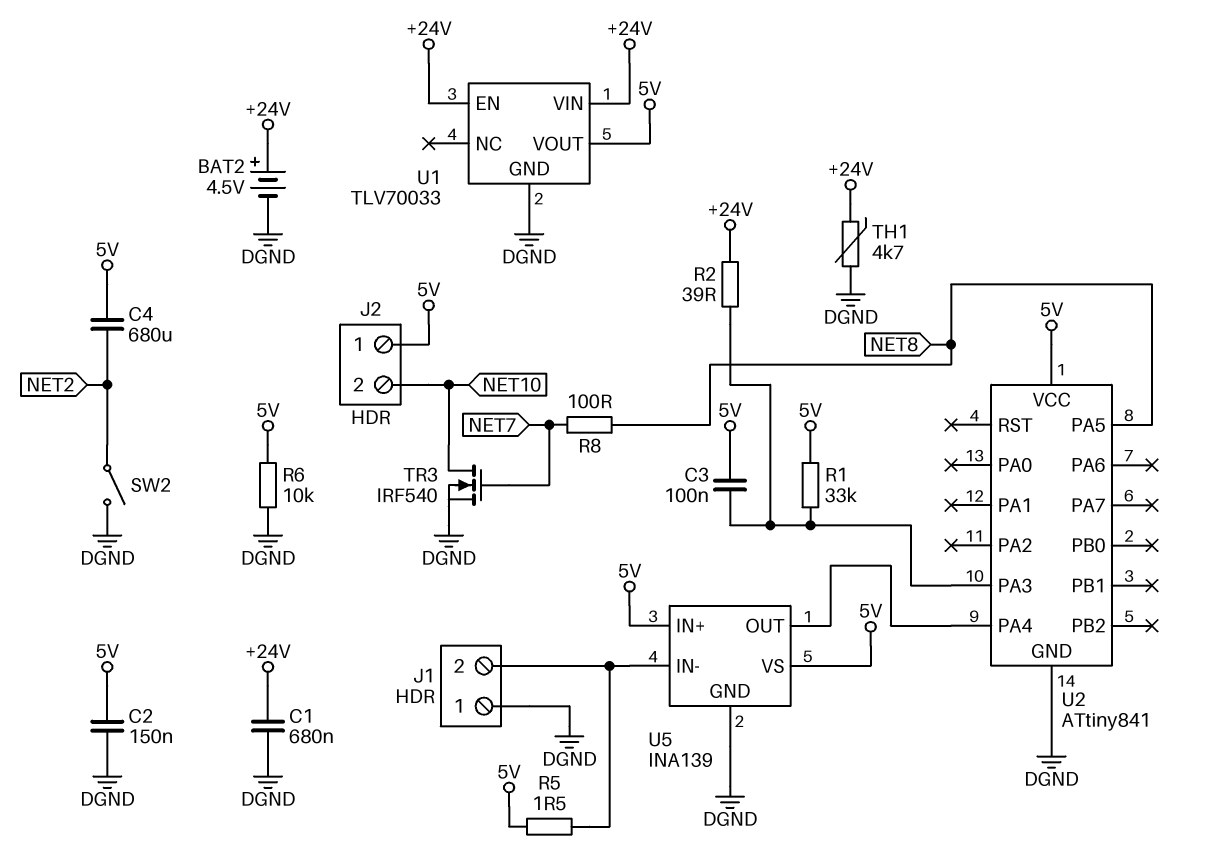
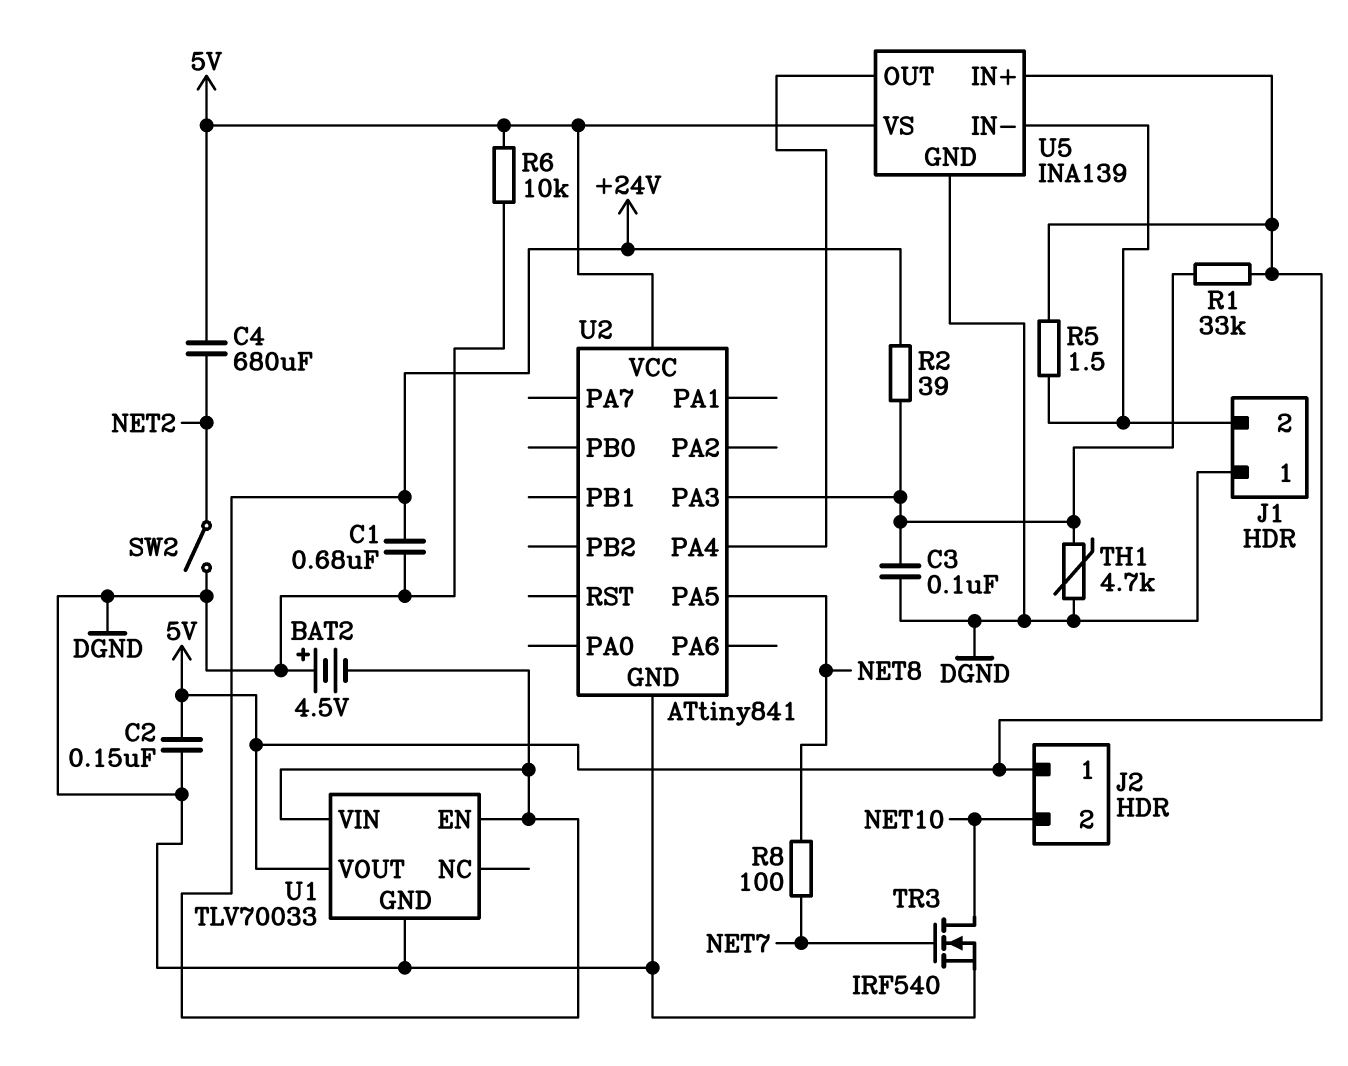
BAT2: 4.5V (plus +24V, minus DGND) -> 4.5V (plus DGND, minus +24V)
C3: 100nF (5V, U2/PA3) -> 100nF (DGND, U2/PA3)
TH1: 4.7k (+24V, DGND) -> 4.7k (DGND, U2/PA3)

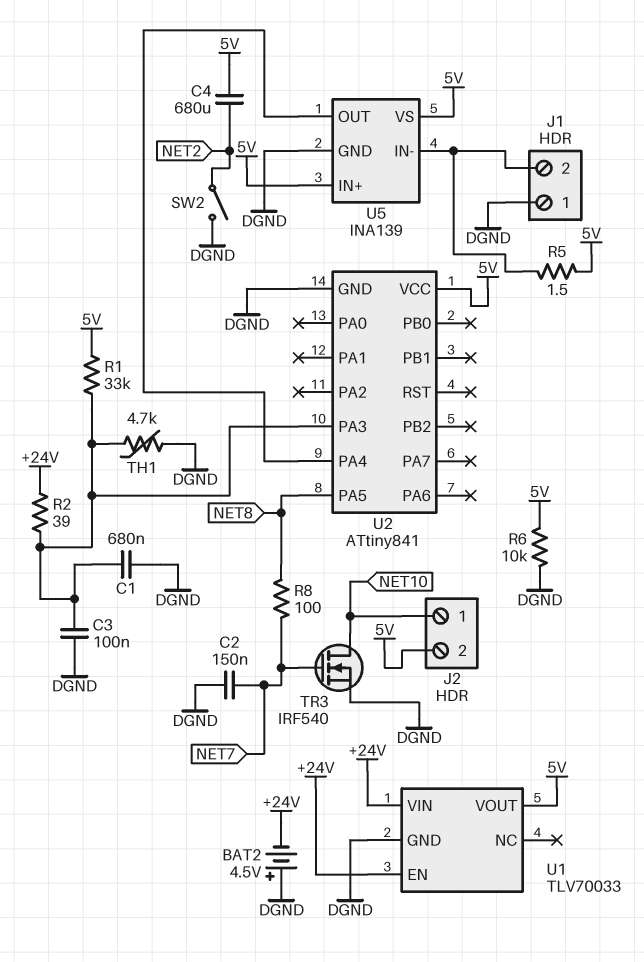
C1: 680nF (+24V, DGND) -> 680nF (DGND, U2/PA3)
C2: 150nF (5V, DGND) -> 150nF (DGND, NET7)
J2 pin 1: 5V -> NET10
J2 pin 2: NET10 -> 5V

